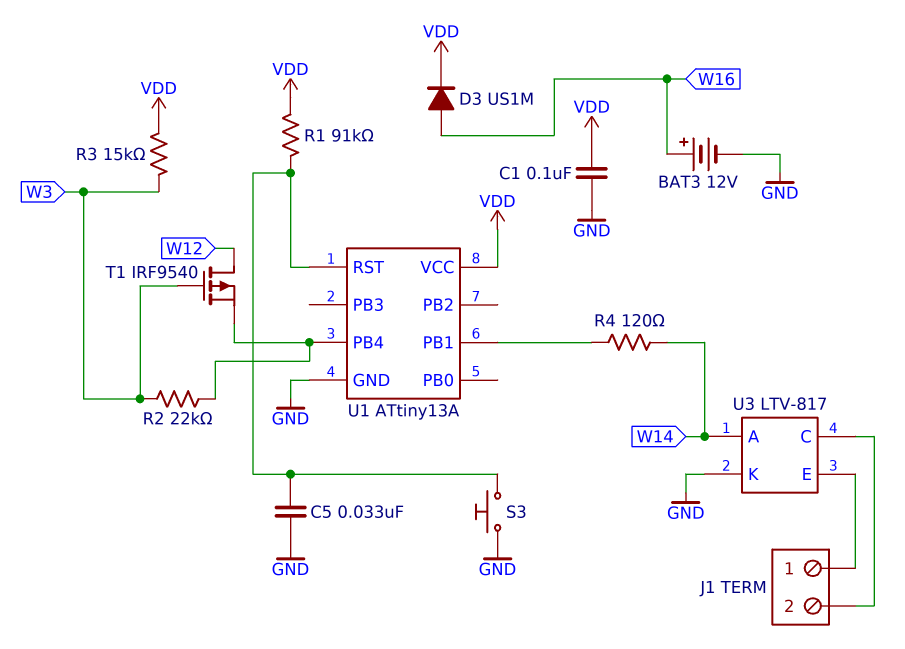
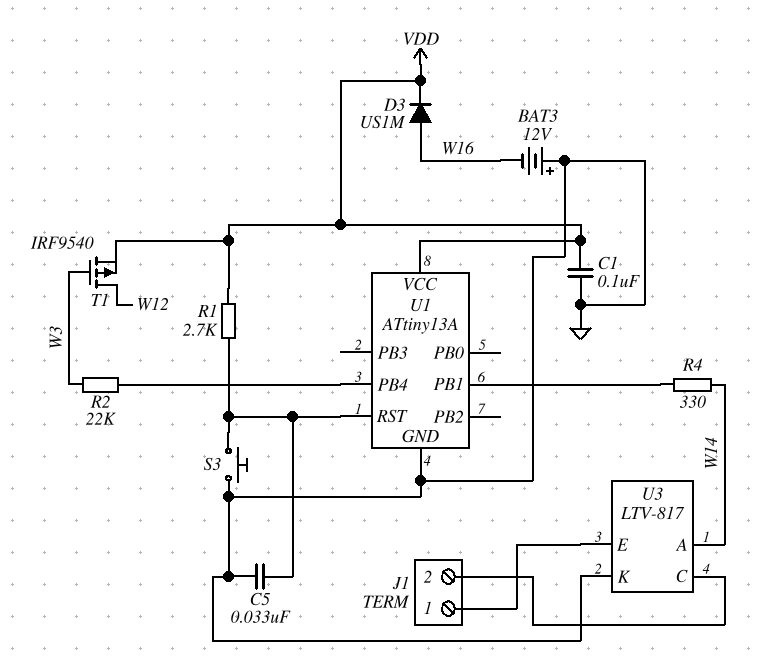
BAT3: 12V (plus W16, minus GND) -> 12V (plus GND, minus W16)
R1: 91k (U1/RST, VDD) -> 2.7k (U1/RST, VDD)
R3: 15k (VDD, W3) -> none
R4: 120 (U1/PB1, W14) -> 330 (U1/PB1, W14)
T1: PMOS IRF9540 (G W3, D W12, S U1/PB4) -> PMOS IRF9540 (G W3, D W12, S VDD)

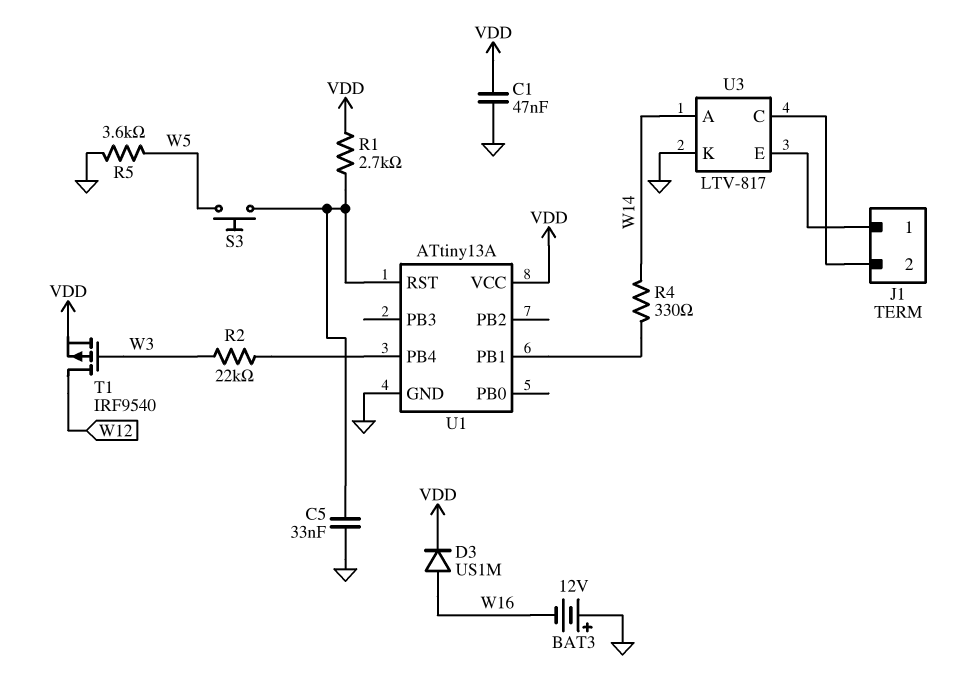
C1: 100nF (GND, VDD) -> 47nF (GND, VDD)
R5: none -> 3.6k (GND, W5)
S3: button (GND, U1/RST) -> button (U1/RST, W5)

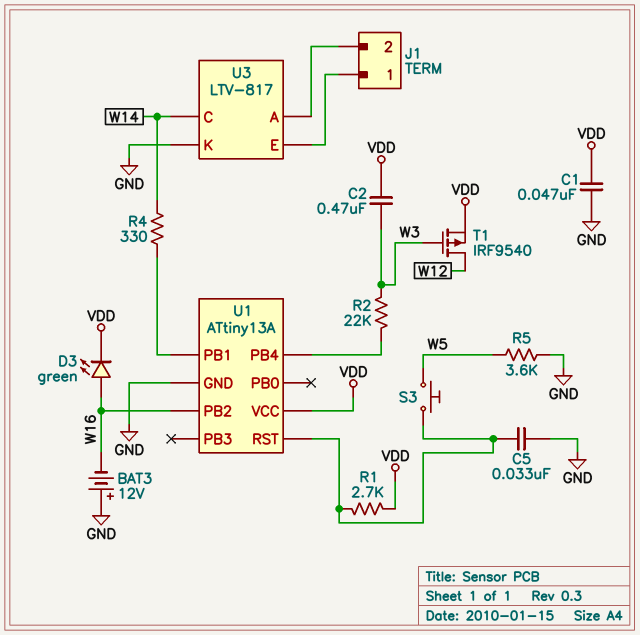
C2: none -> 470nF (VDD, W3)
D3: diode US1M (A W16, K VDD) -> LED green (A W16, K VDD)
U1 pin PB2: none -> W16
U3 pin A: W14 -> J1/2
U3 pin C: J1/2 -> W14

